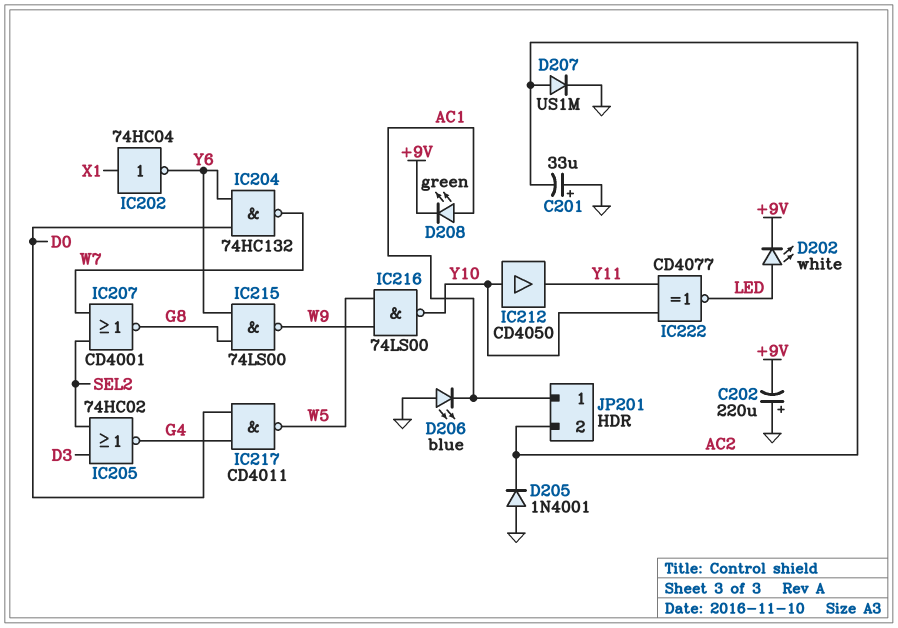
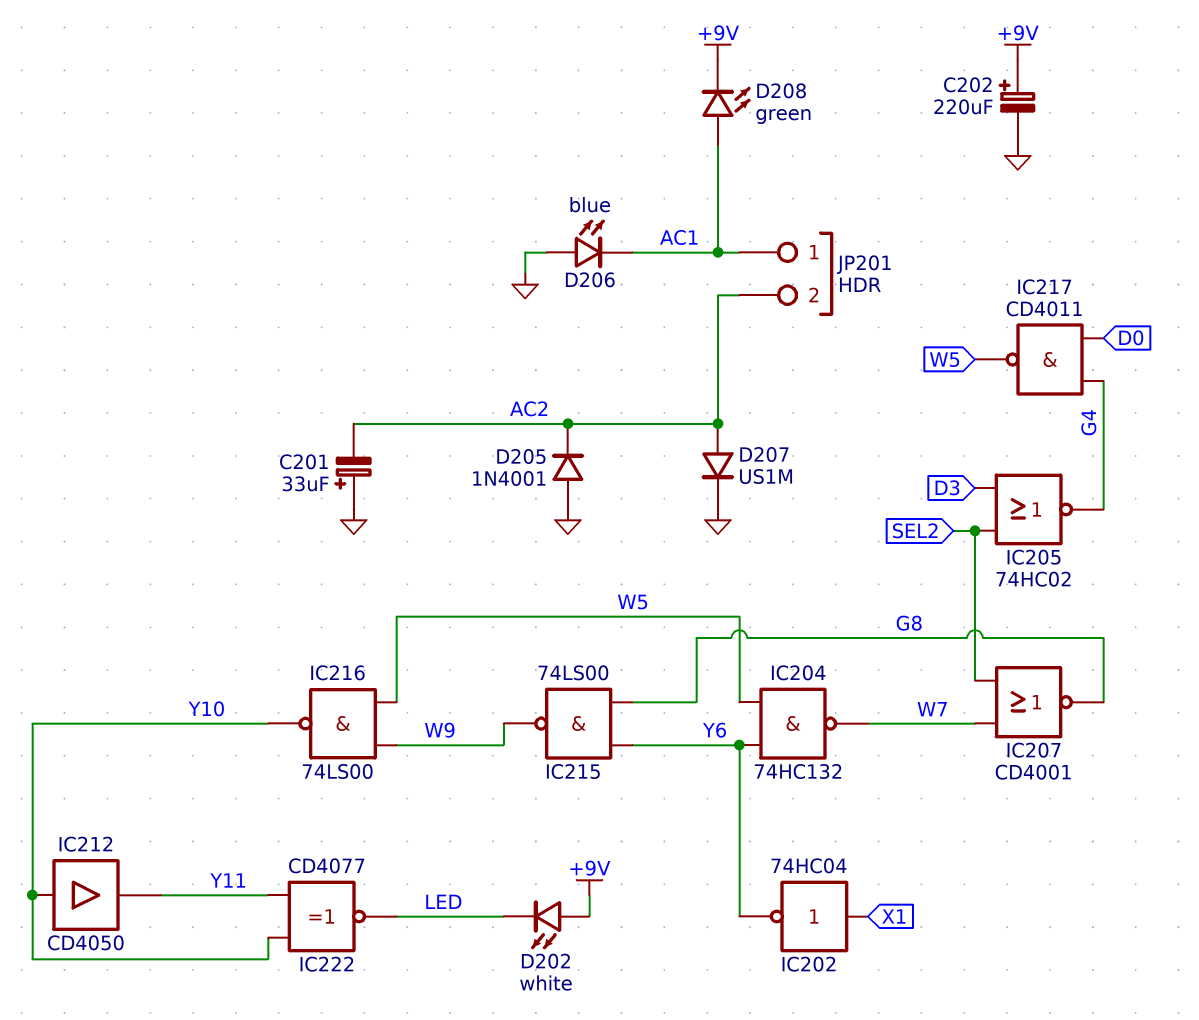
C202: 220uF (plus GND, minus +9V) -> 220uF (plus +9V, minus GND)
D202: LED white (A LED, K +9V) -> LED white (A +9V, K LED)
IC204: NAND 74HC132 (in D0, in Y6, out W7) -> NAND 74HC132 (in W5, in Y6, out W7)

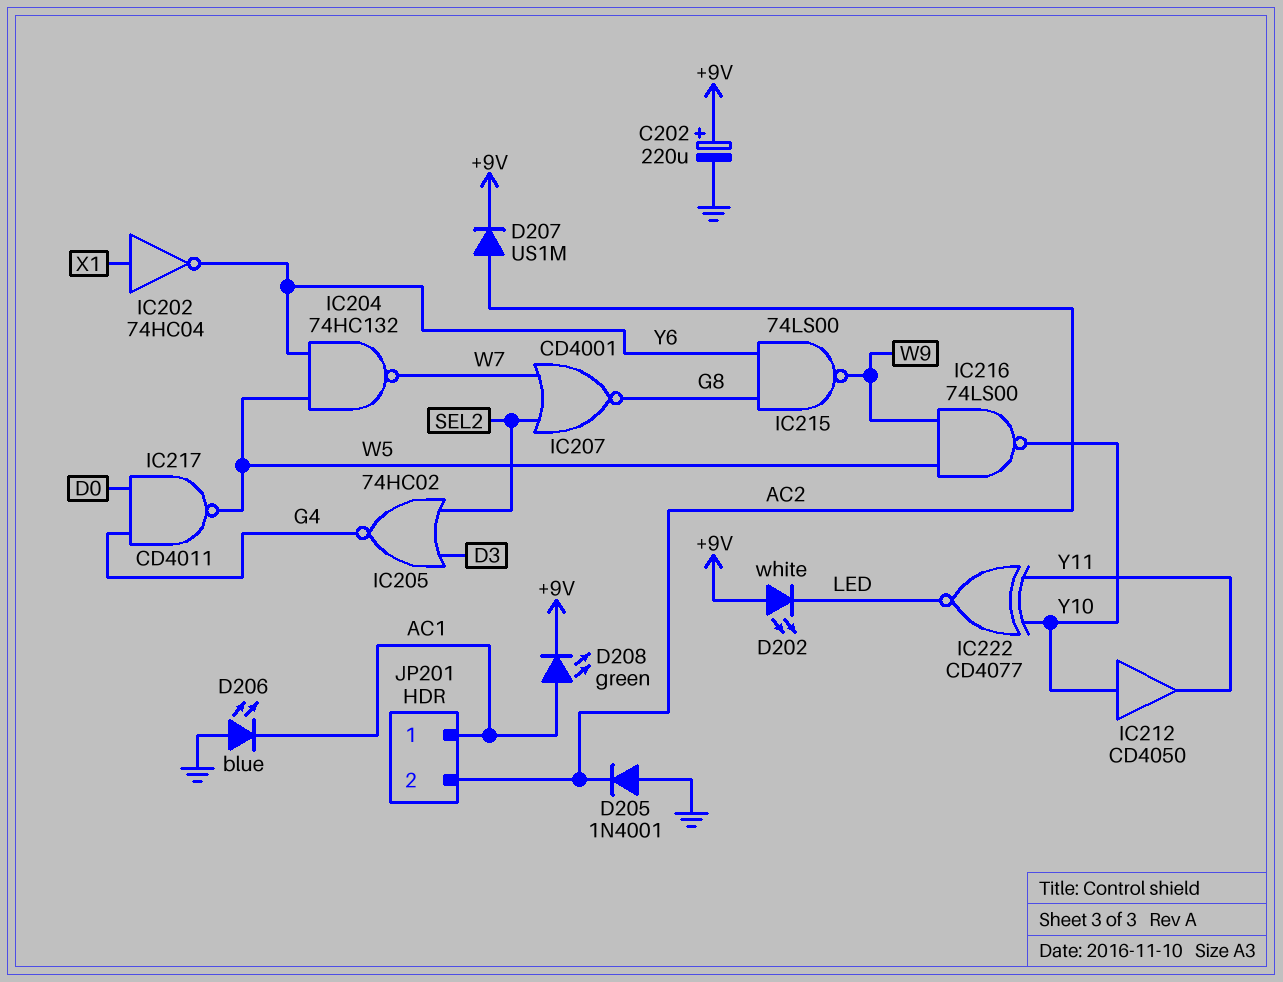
C201: 33uF (plus GND, minus AC2) -> none
D207: diode US1M (A AC2, K GND) -> diode US1M (A AC2, K +9V)

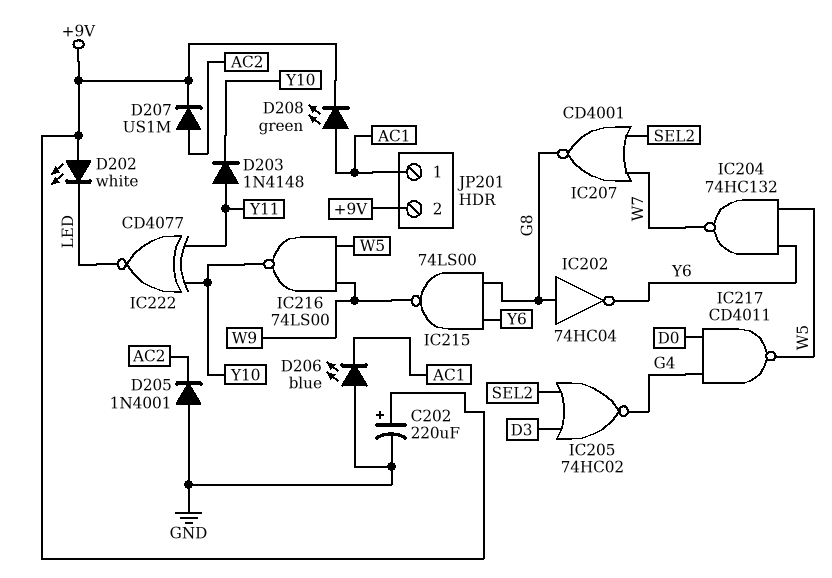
D203: none -> diode 1N4148 (A Y11, K Y10)
IC202: NOT 74HC04 (in X1, out Y6) -> NOT 74HC04 (in G8, out Y6)
IC212: buffer CD4050 (in Y10, out Y11) -> none
JP201 pin 2: AC2 -> +9V

